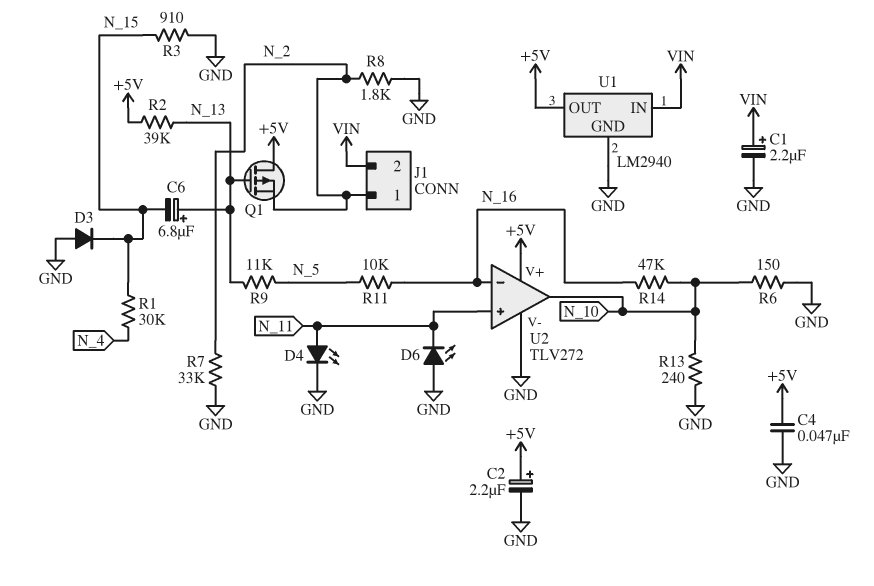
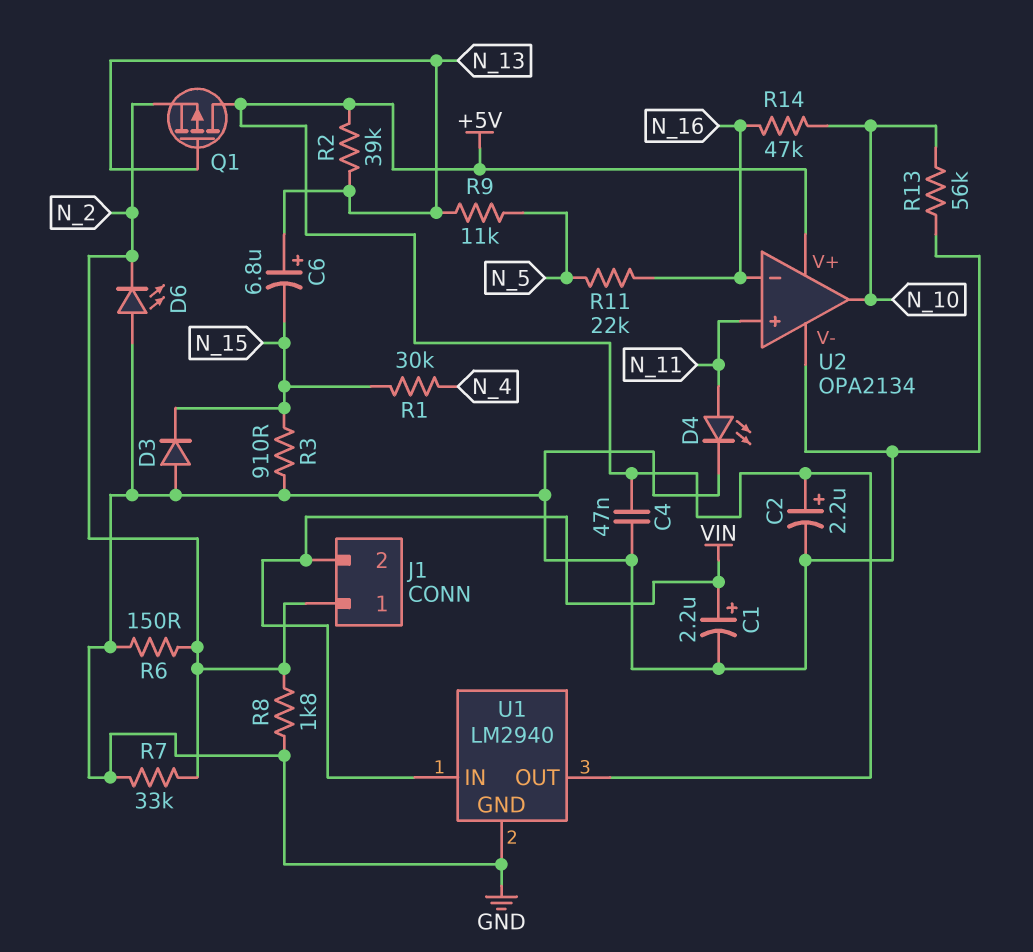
D6: LED (A GND, K N_11) -> LED (A GND, K N_2)
R6: 150 (GND, N_10) -> 150 (GND, N_2)
R11: 10k (N_5, N_16) -> 22k (N_5, N_16)
R13: 240 (GND, N_10) -> 56k (GND, N_10)
U2: TLV272 -> OPA2134

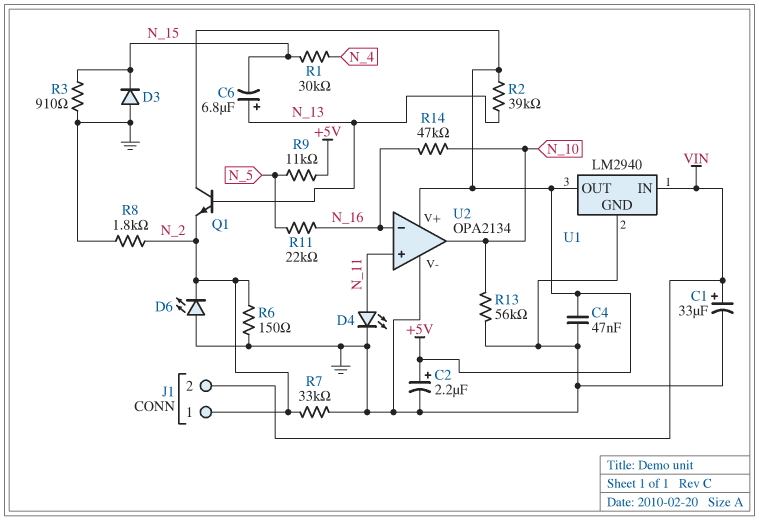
C1: 2.2uF (plus VIN, minus GND) -> 33uF (plus VIN, minus GND)
Q1: PMOS (G N_13, D +5V, S N_2) -> NPN (B N_13, C +5V, E N_2)
R9: 11k (N_5, N_13) -> 11k (+5V, N_5)

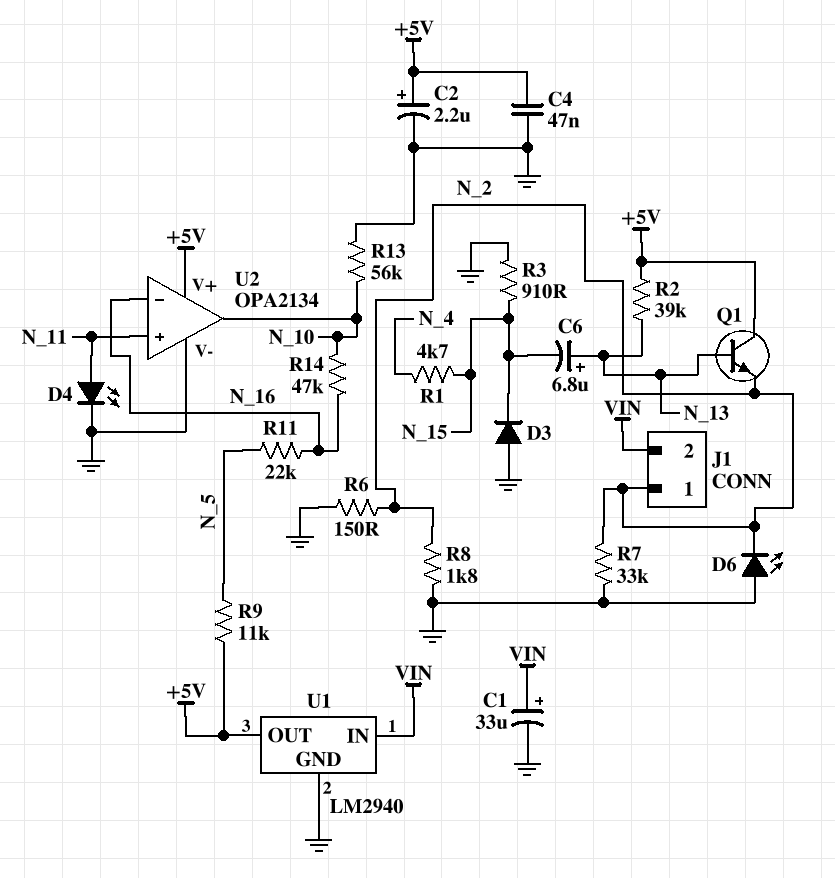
R1: 30k (N_4, N_15) -> 4.7k (N_4, N_15)

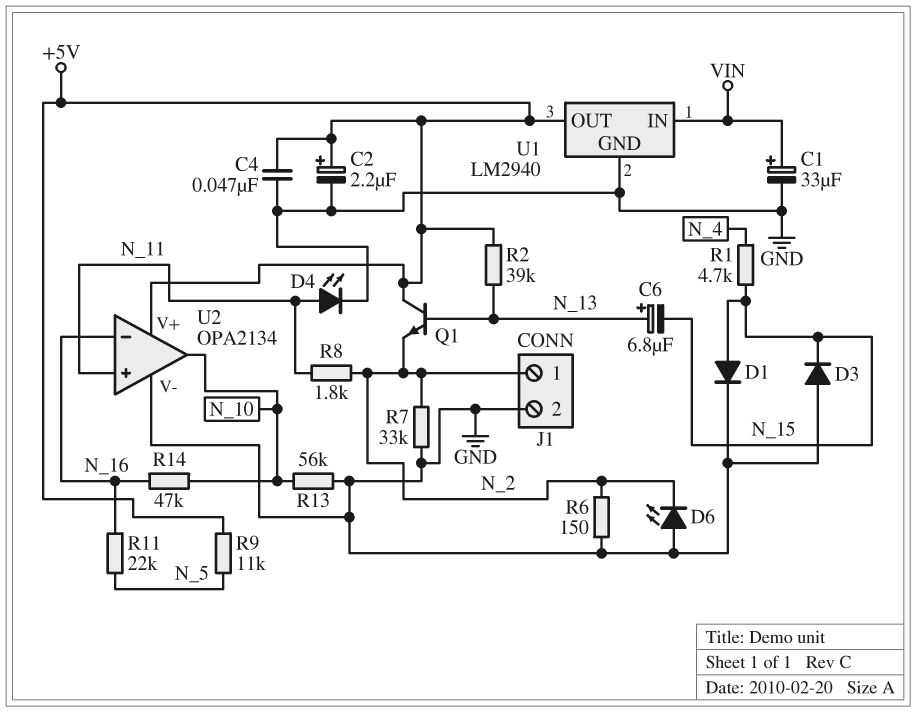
D1: none -> diode (A N_15, K GND)
J1 pin 2: VIN -> GND
R3: 910 (GND, N_15) -> none
R8: 1.8k (GND, N_2) -> 1.8k (N_2, N_11)

